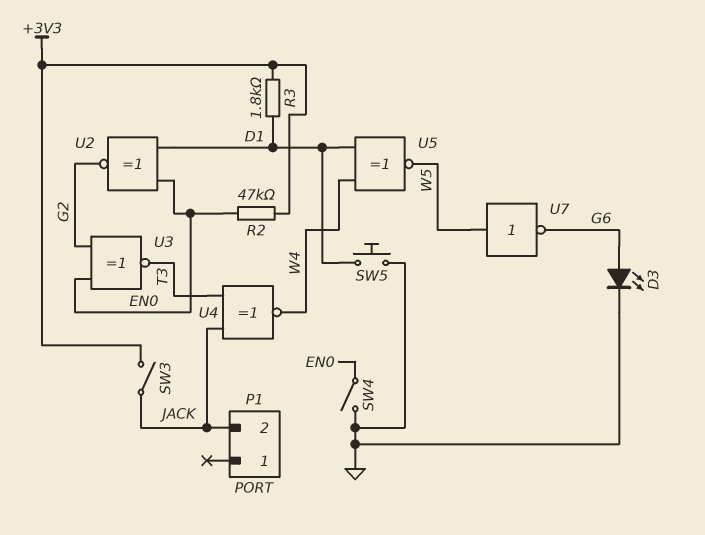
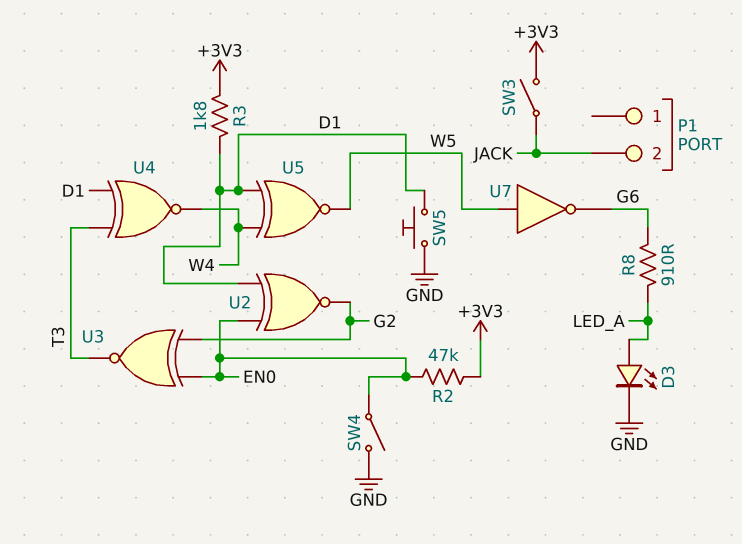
D3: LED (A G6, K GND) -> LED (A LED_A, K GND)
R8: none -> 910 (G6, LED_A)
U4: XNOR (in JACK, in T3, out W4) -> XNOR (in D1, in T3, out W4)

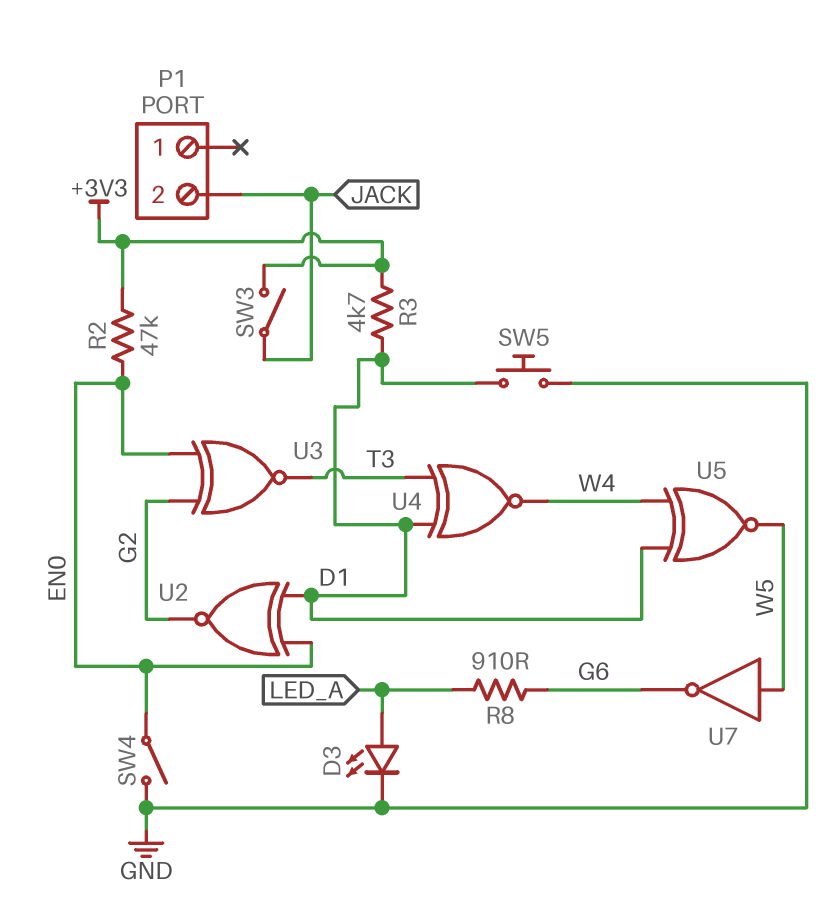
R3: 1.8k (+3V3, D1) -> 4.7k (+3V3, D1)

